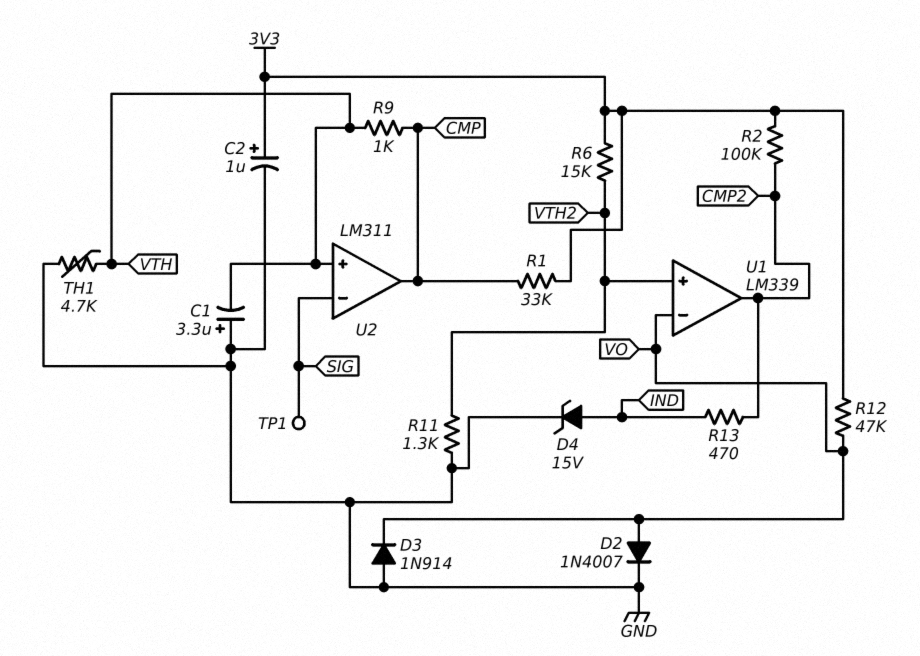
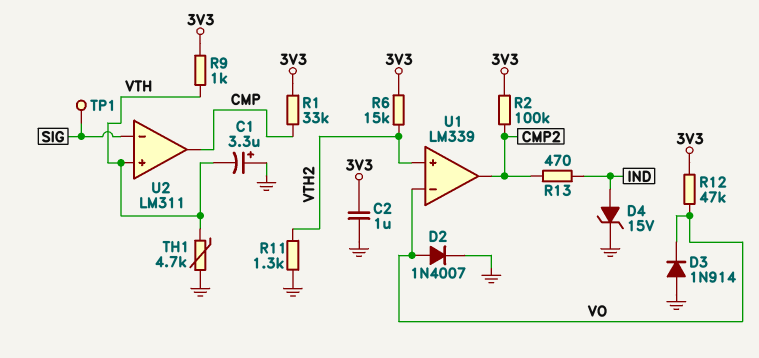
C2: 1uF (plus 3V3, minus GND) -> 1uF (3V3, GND)
R9: 1k (CMP, VTH) -> 1k (3V3, VTH)

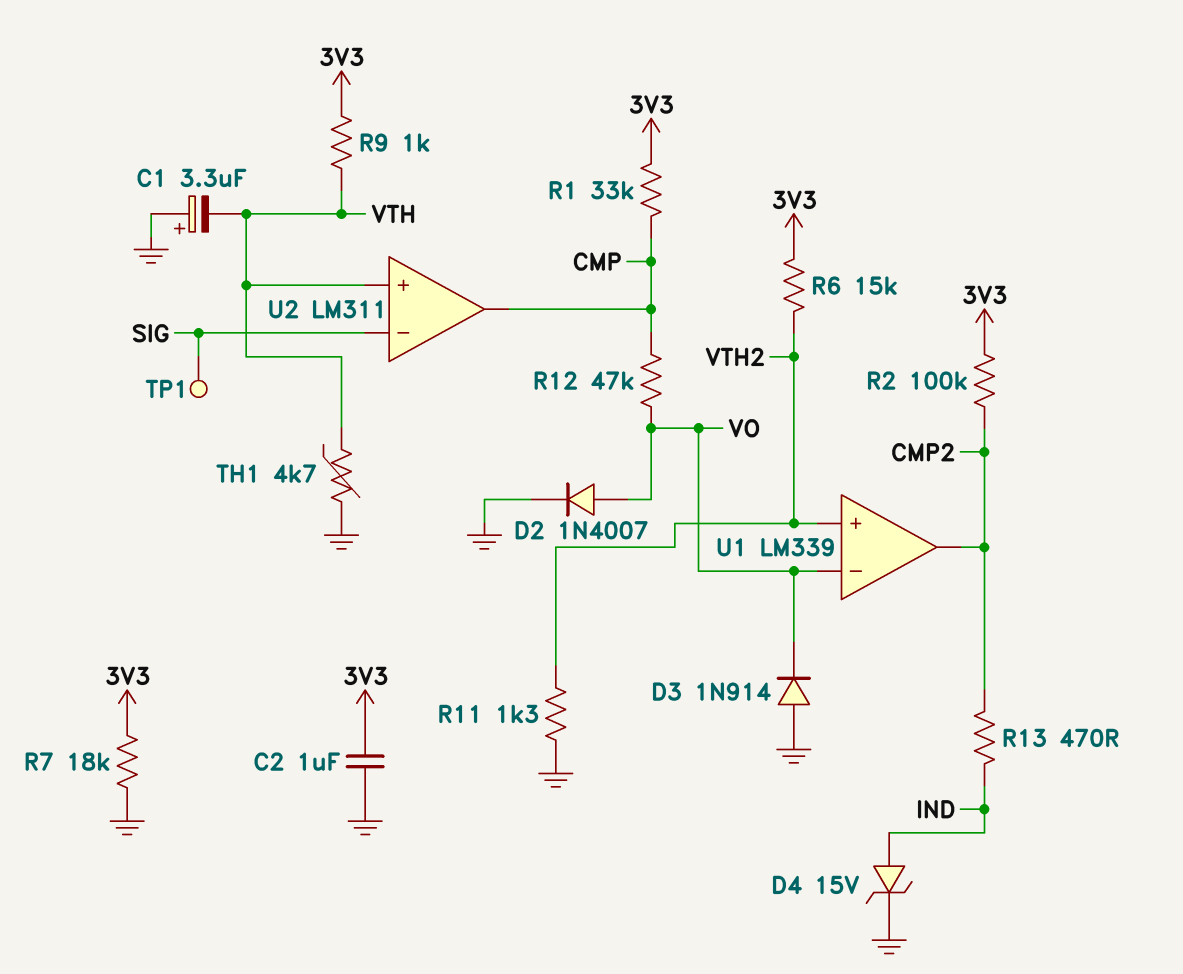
R7: none -> 18k (3V3, GND)
R12: 47k (3V3, VO) -> 47k (CMP, VO)

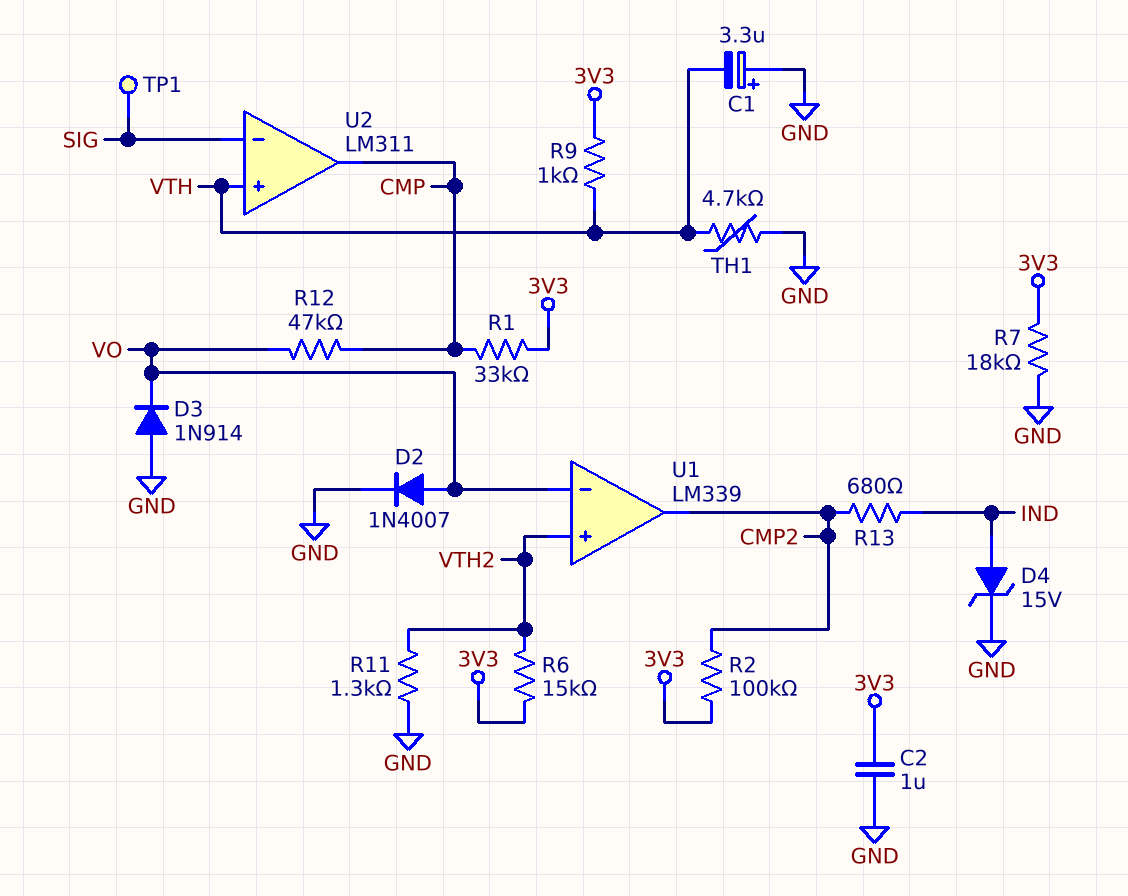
R13: 470 (CMP2, IND) -> 680 (CMP2, IND)

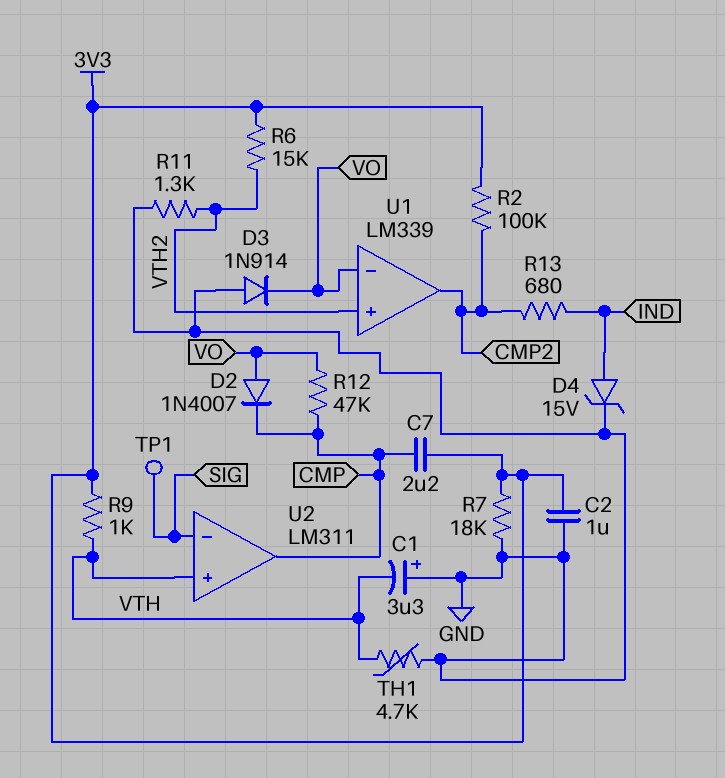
C7: none -> 2.2uF (3V3, CMP)
D2: diode 1N4007 (A VO, K GND) -> diode 1N4007 (A VO, K CMP)
R1: 33k (3V3, CMP) -> none

